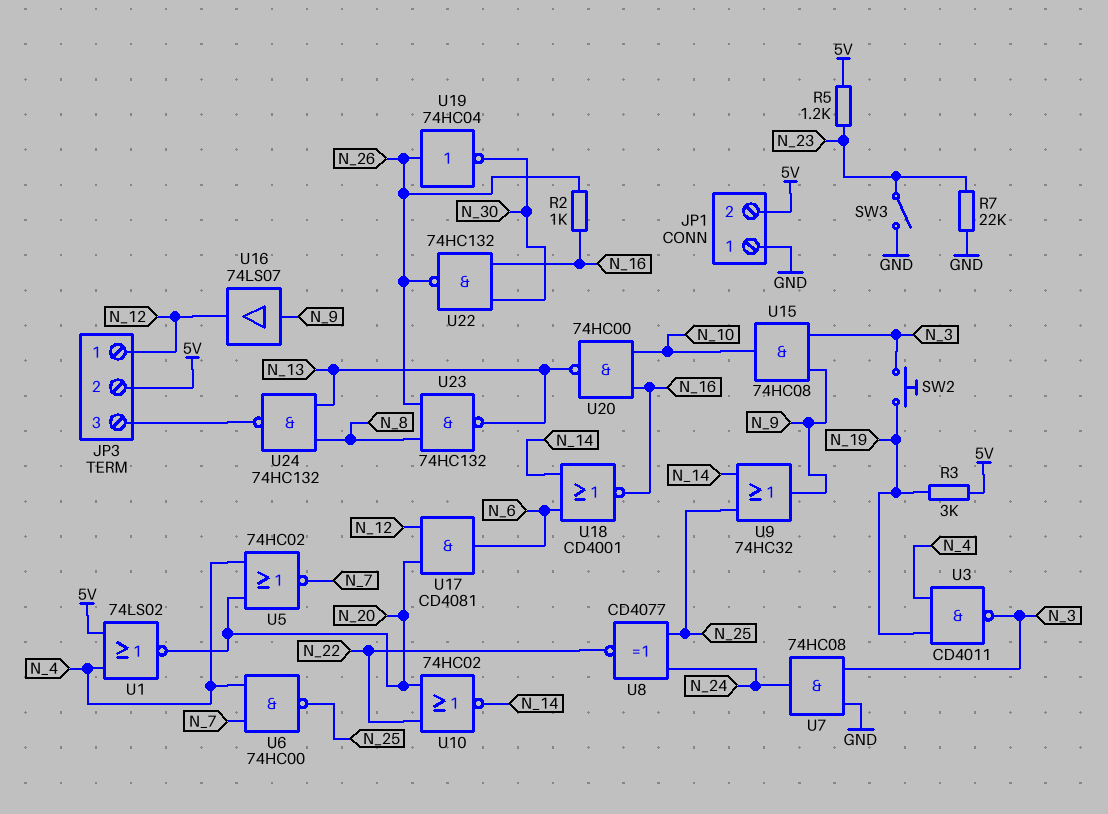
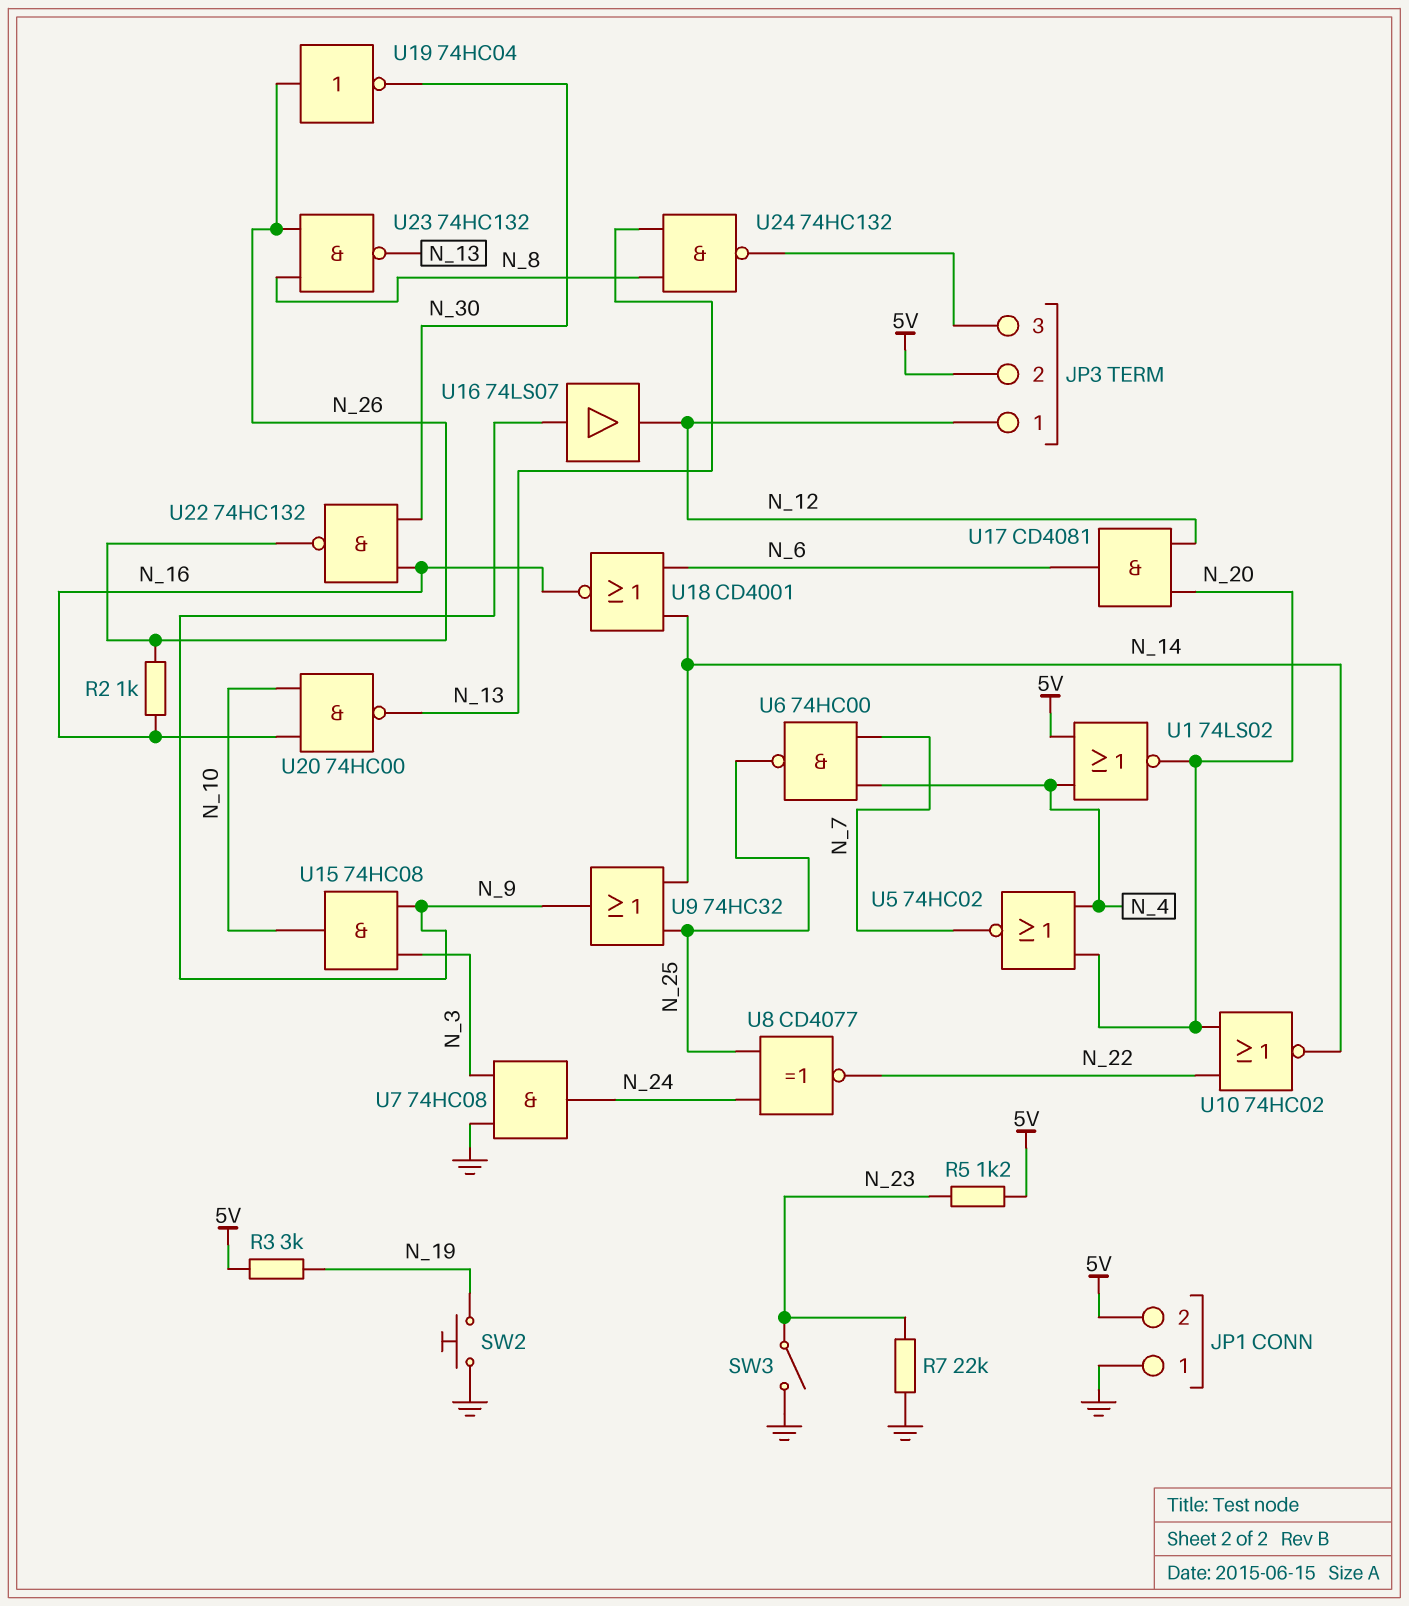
SW2: button (N_3, N_19) -> button (GND, N_19)
U3: NAND CD4011 (in N_4, in N_19, out N_3) -> none

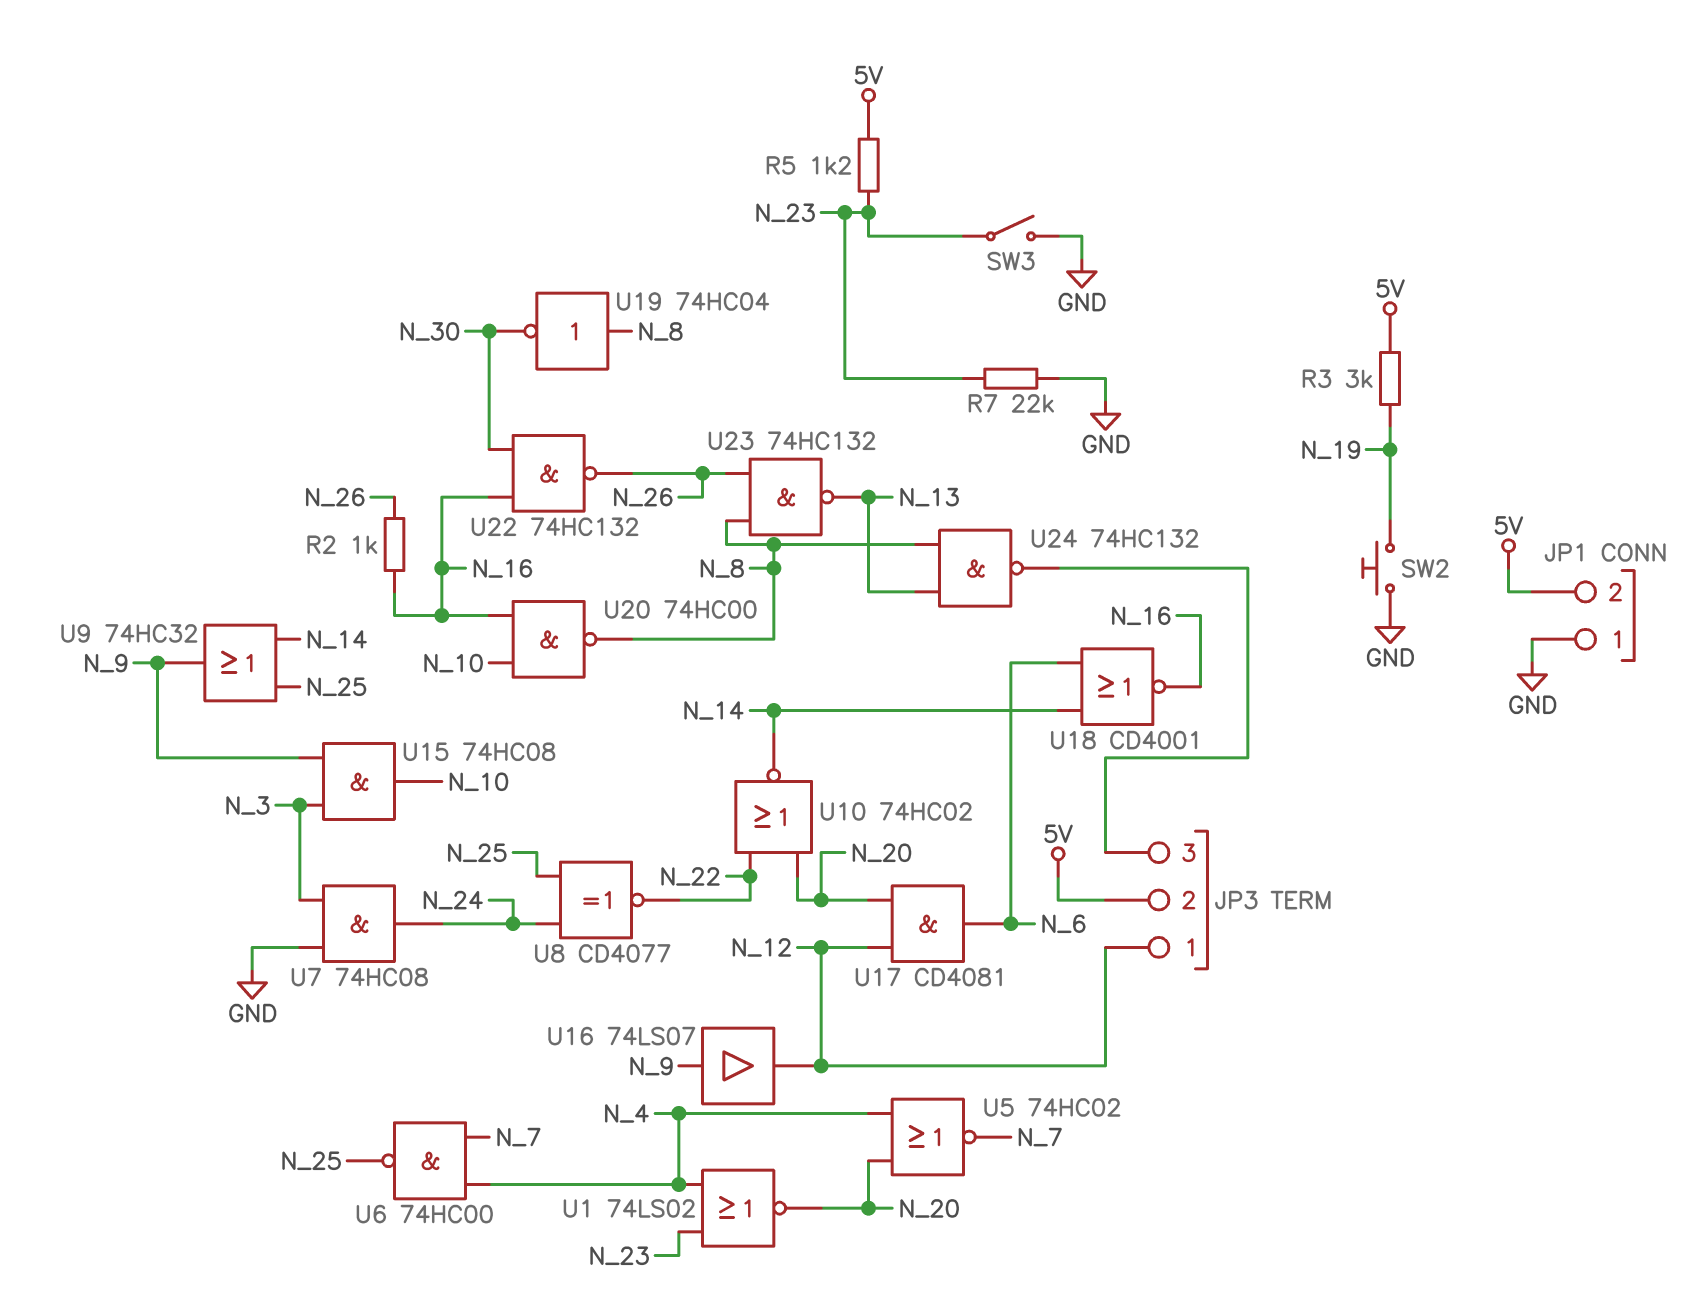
U1: NOR 74LS02 (in 5V, in N_4, out N_20) -> NOR 74LS02 (in N_4, in N_23, out N_20)
U19: NOT 74HC04 (in N_26, out N_30) -> NOT 74HC04 (in N_8, out N_30)
U20: NAND 74HC00 (in N_10, in N_16, out N_13) -> NAND 74HC00 (in N_10, in N_16, out N_8)

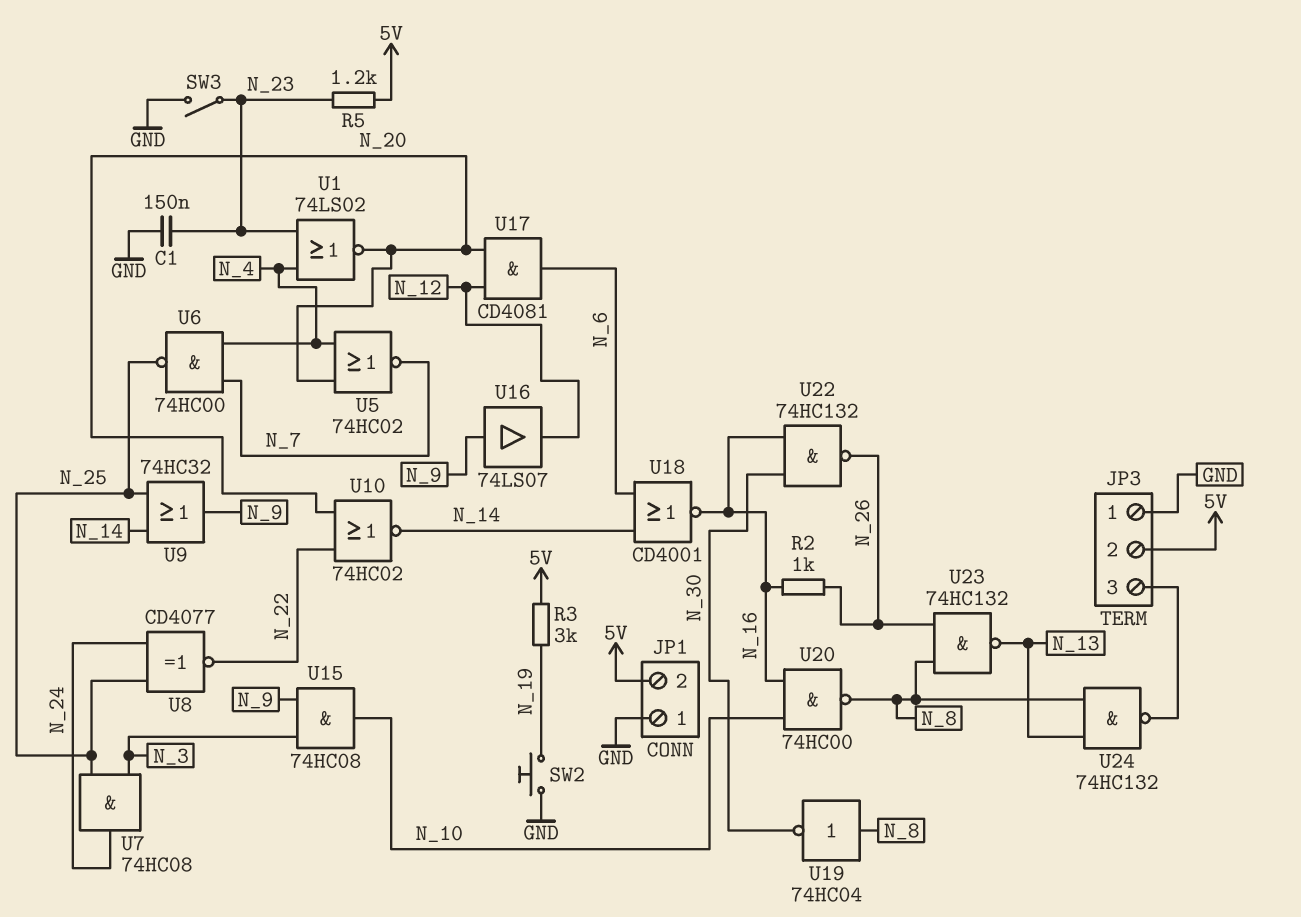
C1: none -> 150nF (GND, N_23)
JP3 pin 1: N_12 -> GND
R7: 22k (GND, N_23) -> none
U7: AND 74HC08 (in GND, in N_3, out N_24) -> AND 74HC08 (in N_3, in N_25, out N_24)

